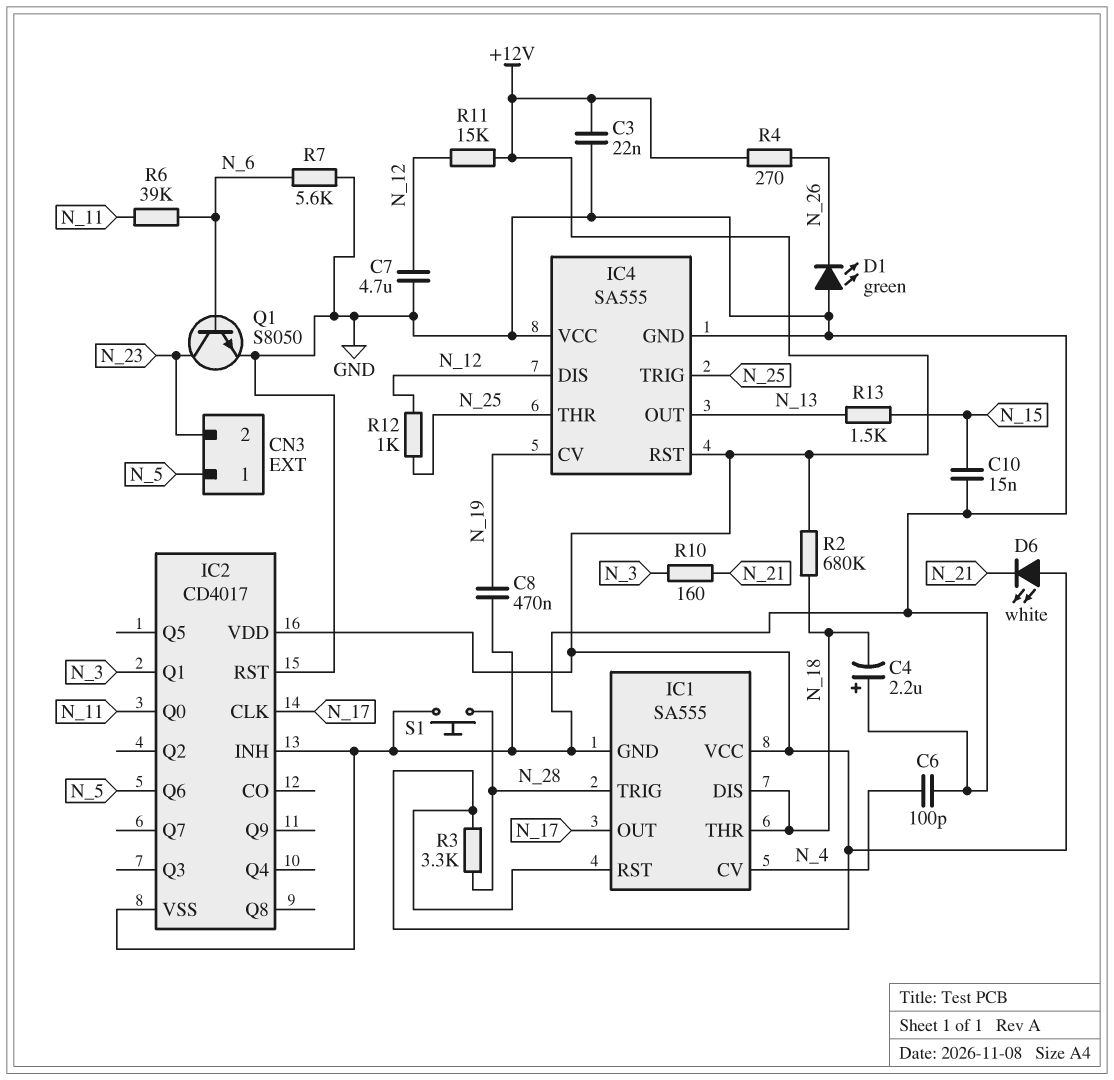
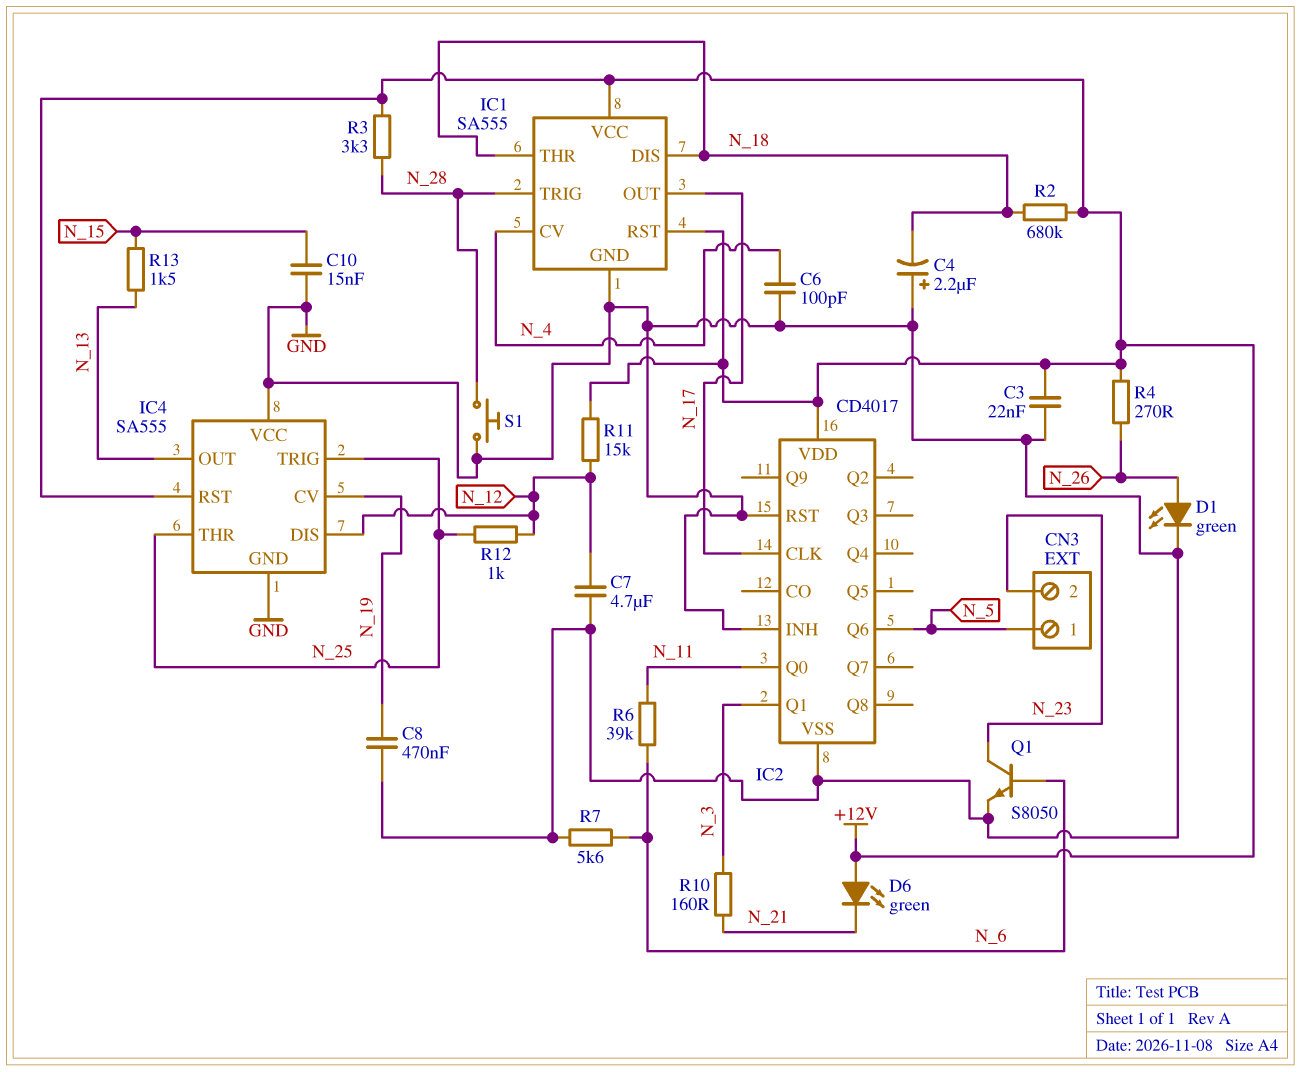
D1: LED green (A GND, K N_26) -> LED green (A N_26, K GND)
D6: LED white (A +12V, K N_21) -> LED green (A +12V, K N_21)

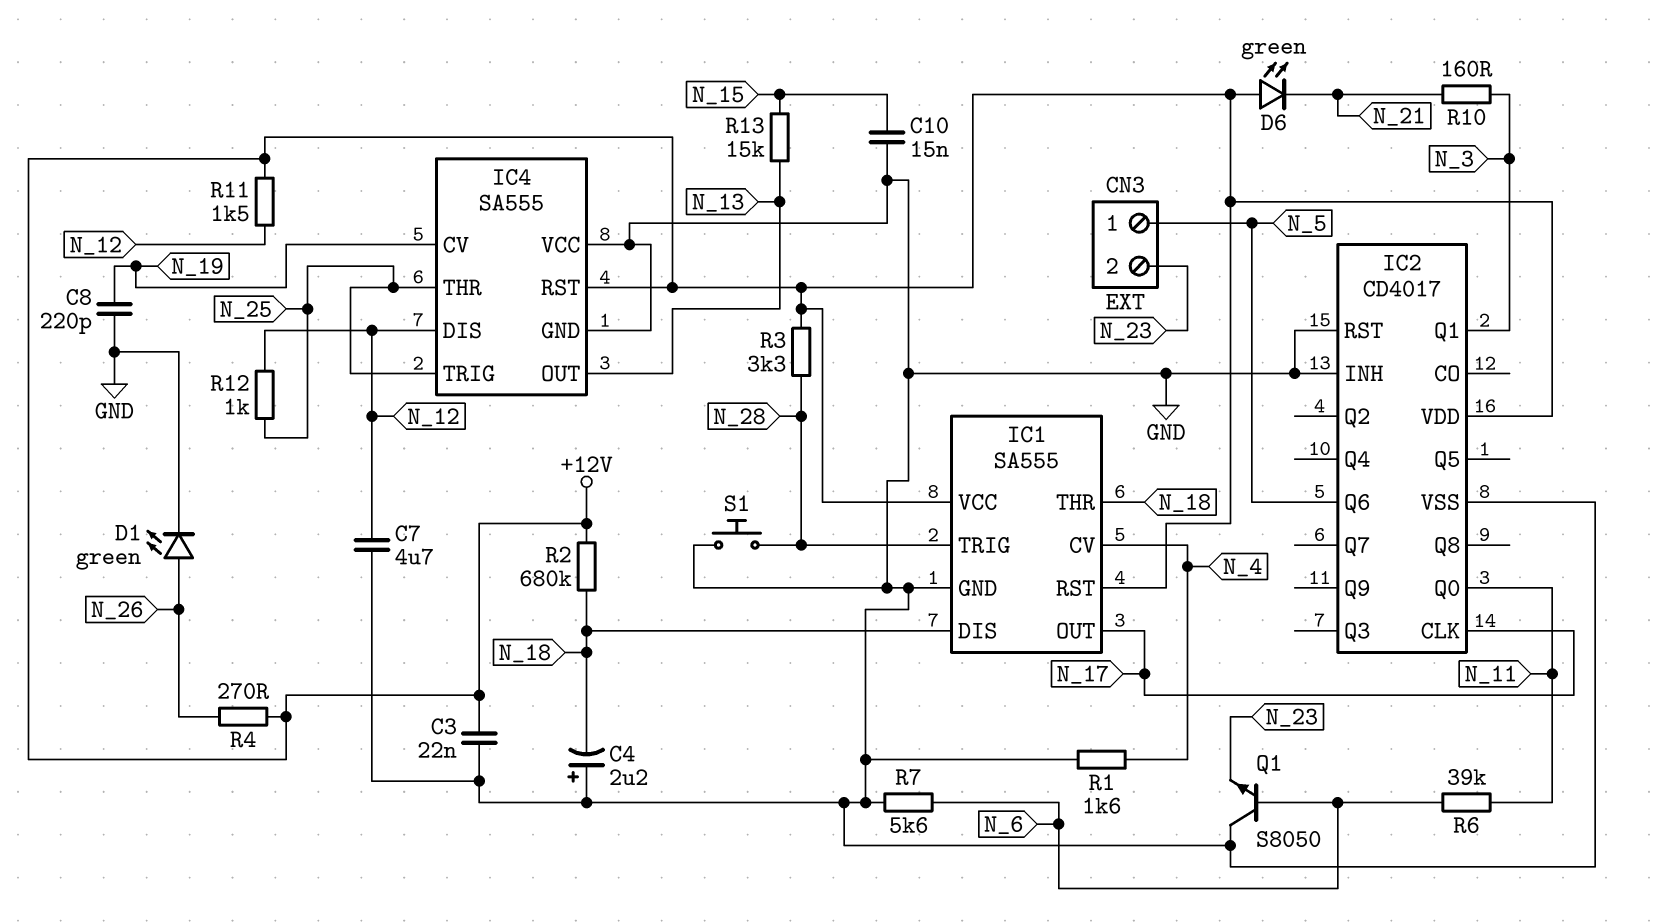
C6: 100pF (GND, N_4) -> none
C8: 470nF (GND, N_19) -> 220pF (GND, N_19)
Q1: NPN S8050 (B N_6, C N_23, E GND) -> NPN S8050 (B N_6, C GND, E N_23)
R1: none -> 1.6k (GND, N_4)
R11: 15k (+12V, N_12) -> 1.5k (+12V, N_12)
R13: 1.5k (N_13, N_15) -> 15k (N_13, N_15)

